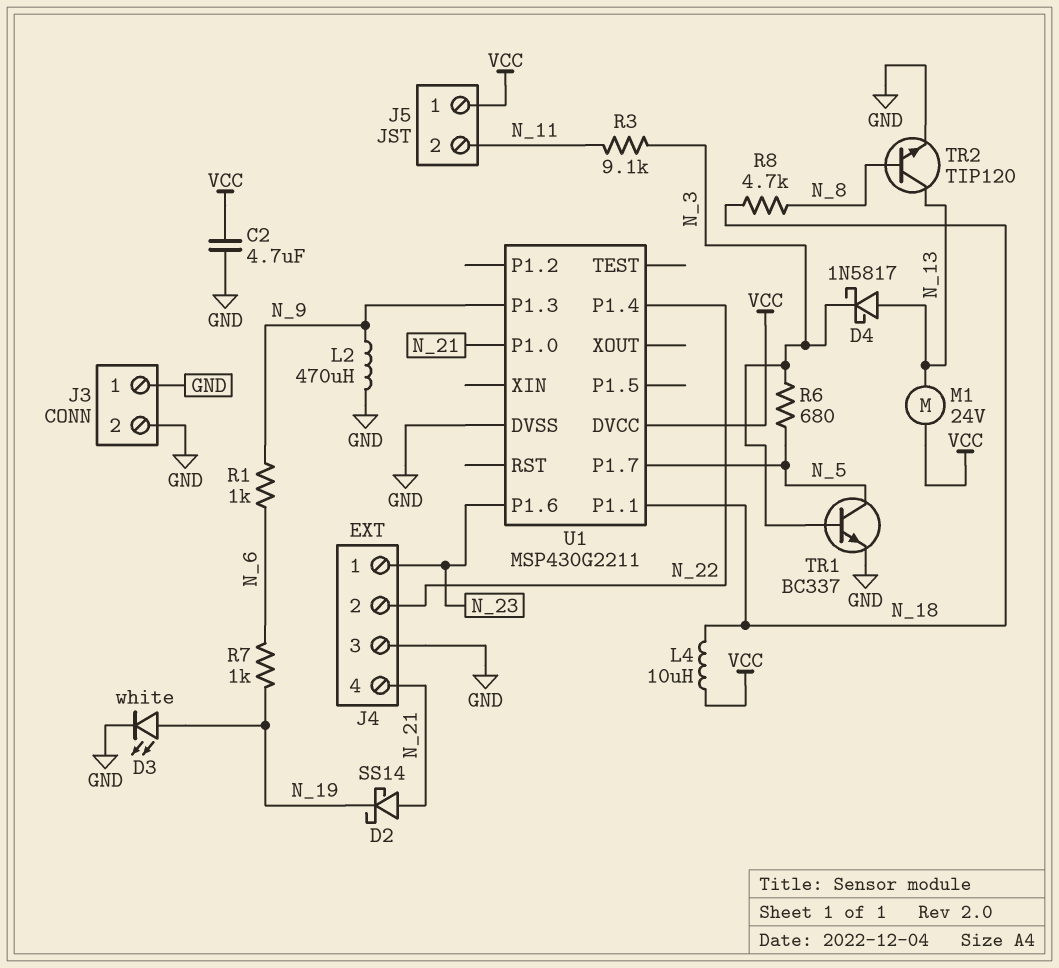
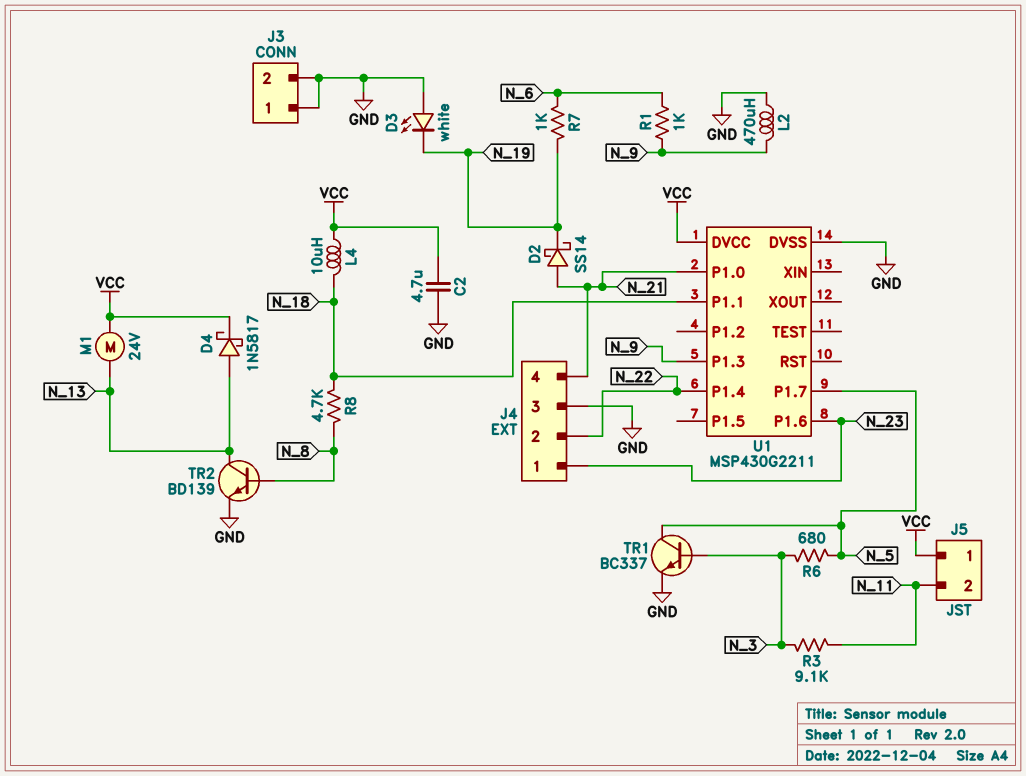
D3: LED white (A N_19, K GND) -> LED white (A GND, K N_19)
D4: schottky 1N5817 (A N_13, K N_3) -> schottky 1N5817 (A N_13, K VCC)
TR2: NPN TIP120 (B N_8, C N_13, E GND) -> NPN BD139 (B N_8, C N_13, E GND)

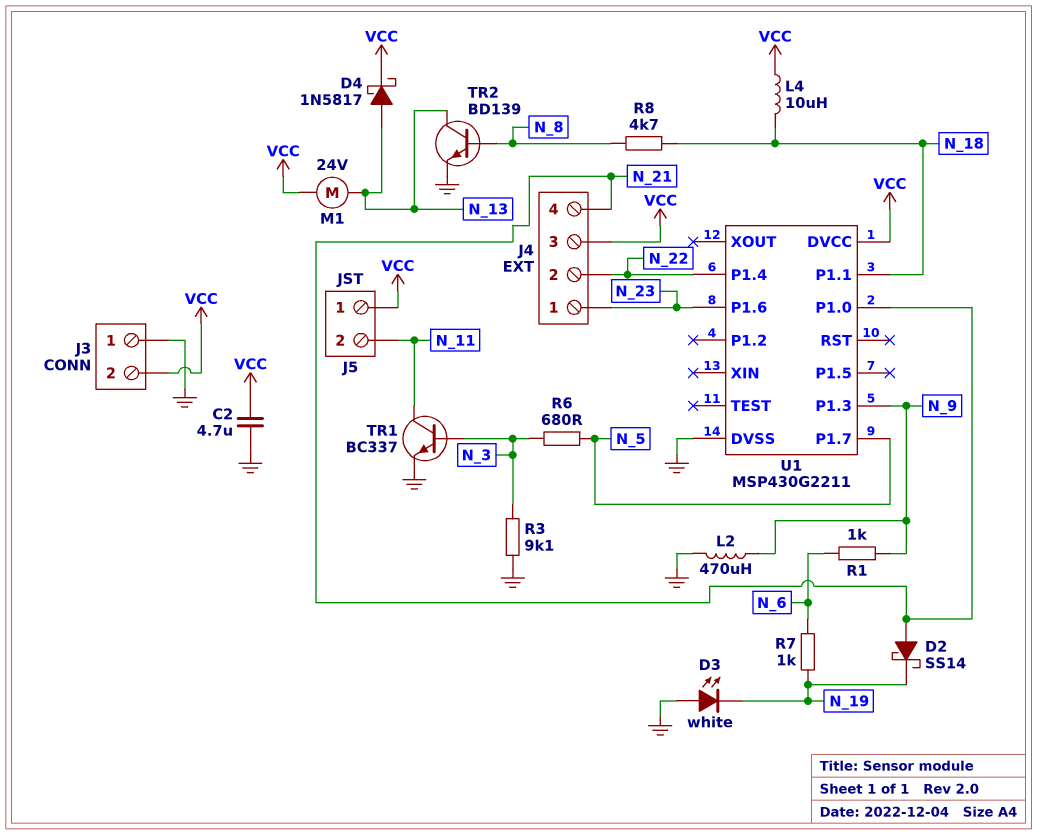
J3 pin 2: GND -> VCC
J4 pin 3: GND -> VCC
R3: 9.1k (N_3, N_11) -> 9.1k (GND, N_3)
TR1: NPN BC337 (B N_3, C N_5, E GND) -> NPN BC337 (B N_3, C N_11, E GND)

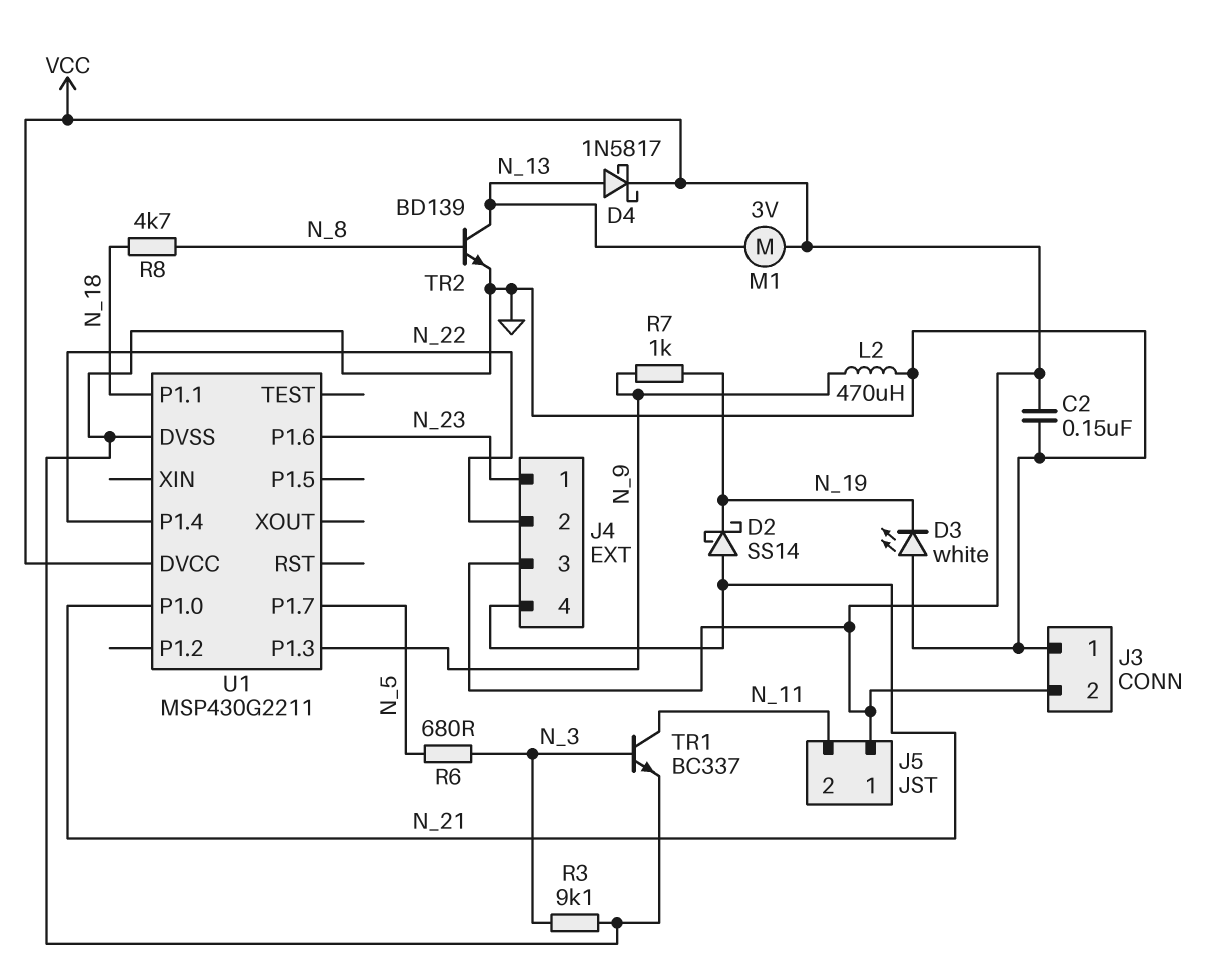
C2: 4.7uF (GND, VCC) -> 150nF (GND, VCC)
L4: 10uH (N_18, VCC) -> none
M1: motor 24V (N_13, VCC) -> motor 3V (N_13, VCC)
R1: 1k (N_6, N_9) -> none
R7: 1k (N_6, N_19) -> 1k (N_9, N_19)

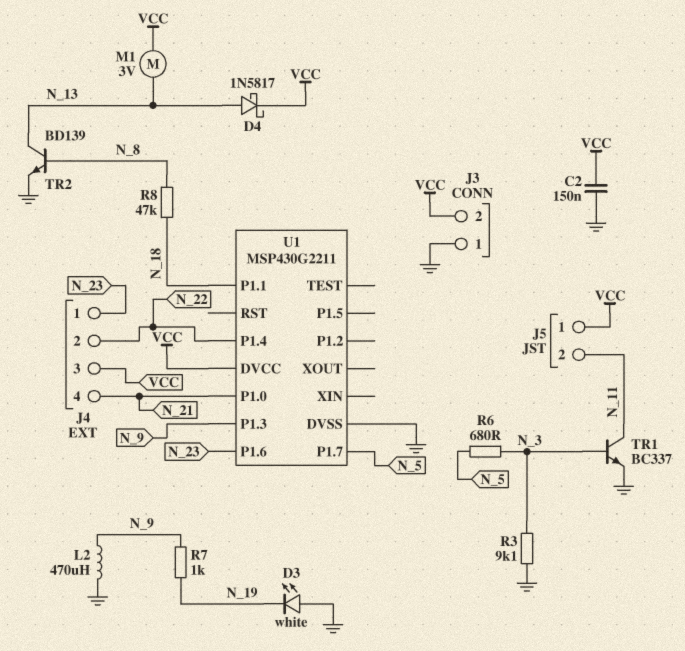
D2: schottky SS14 (A N_21, K N_19) -> none
R8: 4.7k (N_8, N_18) -> 47k (N_8, N_18)

